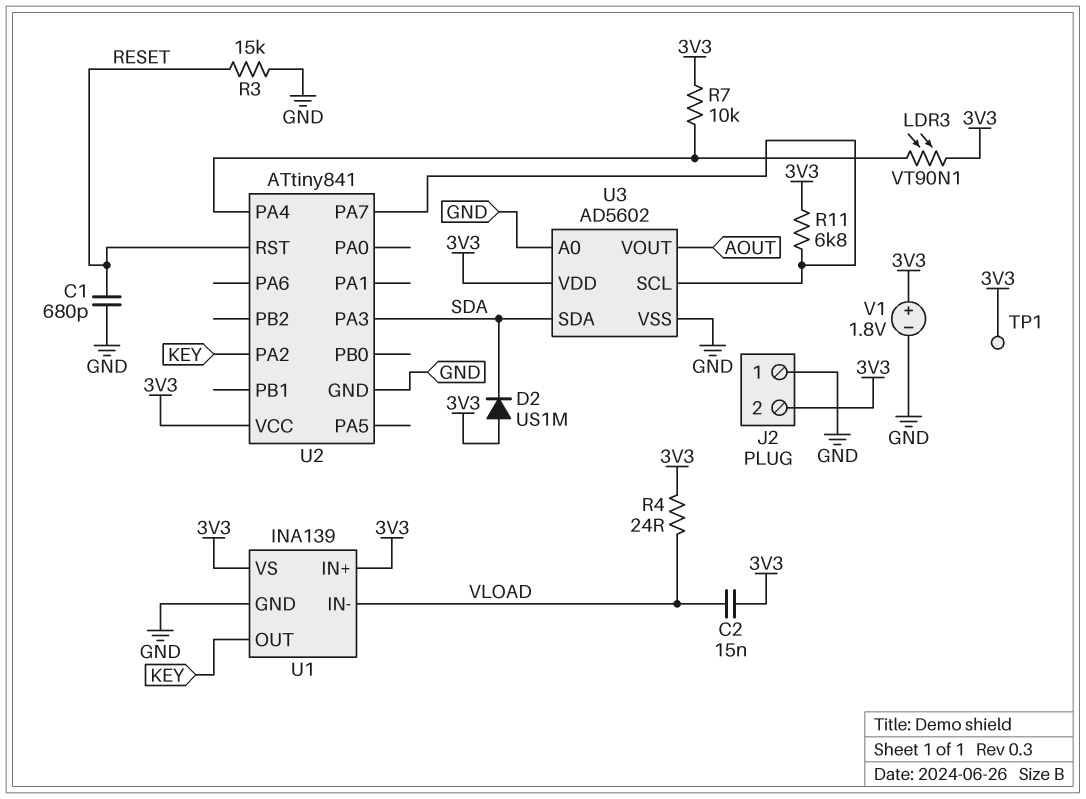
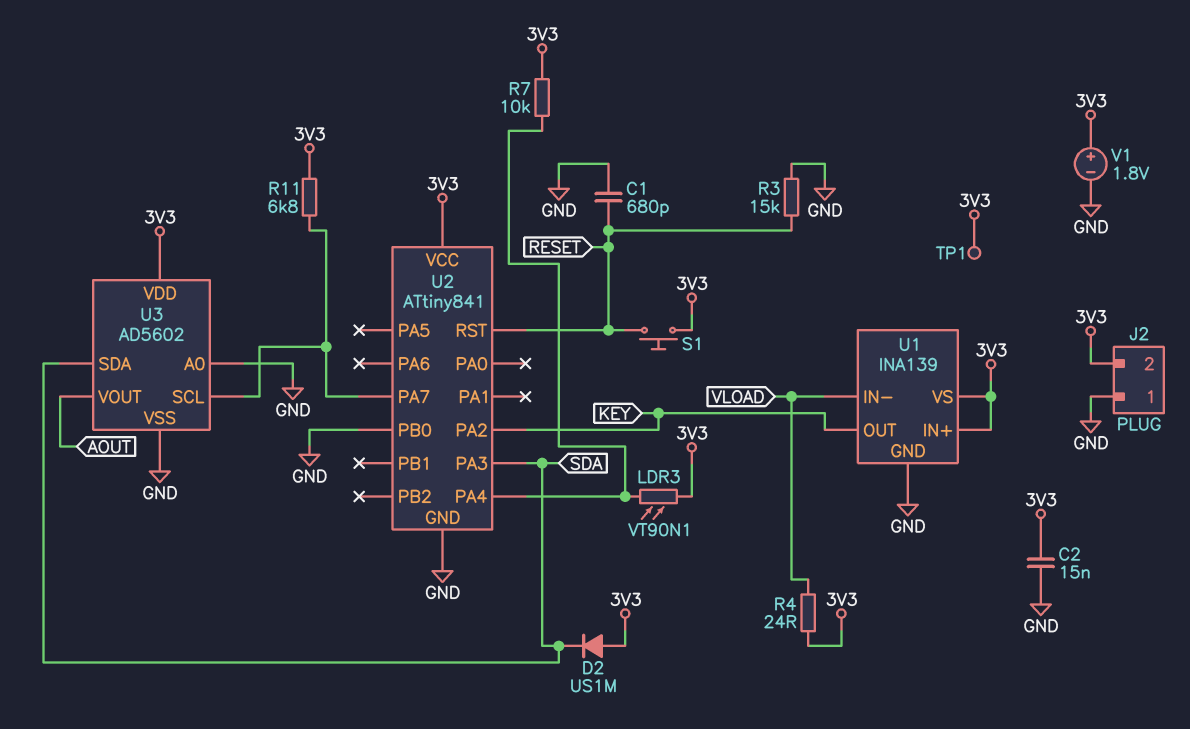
C2: 15nF (3V3, VLOAD) -> 15nF (3V3, GND)
S1: none -> button (3V3, RESET)
U2 pin PB0: none -> GND

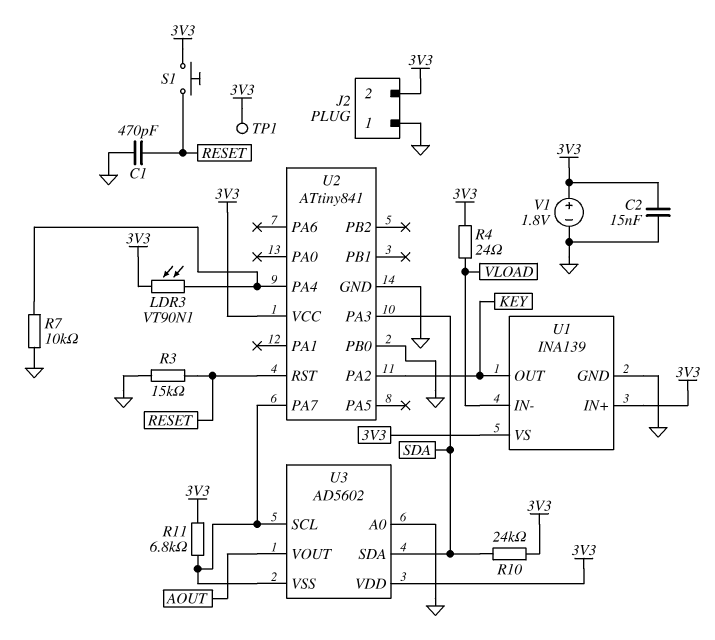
C1: 680pF (GND, RESET) -> 470pF (GND, RESET)
D2: diode US1M (A 3V3, K SDA) -> none
R7: 10k (3V3, U2/PA4) -> 10k (GND, U2/PA4)
R10: none -> 24k (3V3, SDA)
U3 pin VSS: GND -> U2/PA7

